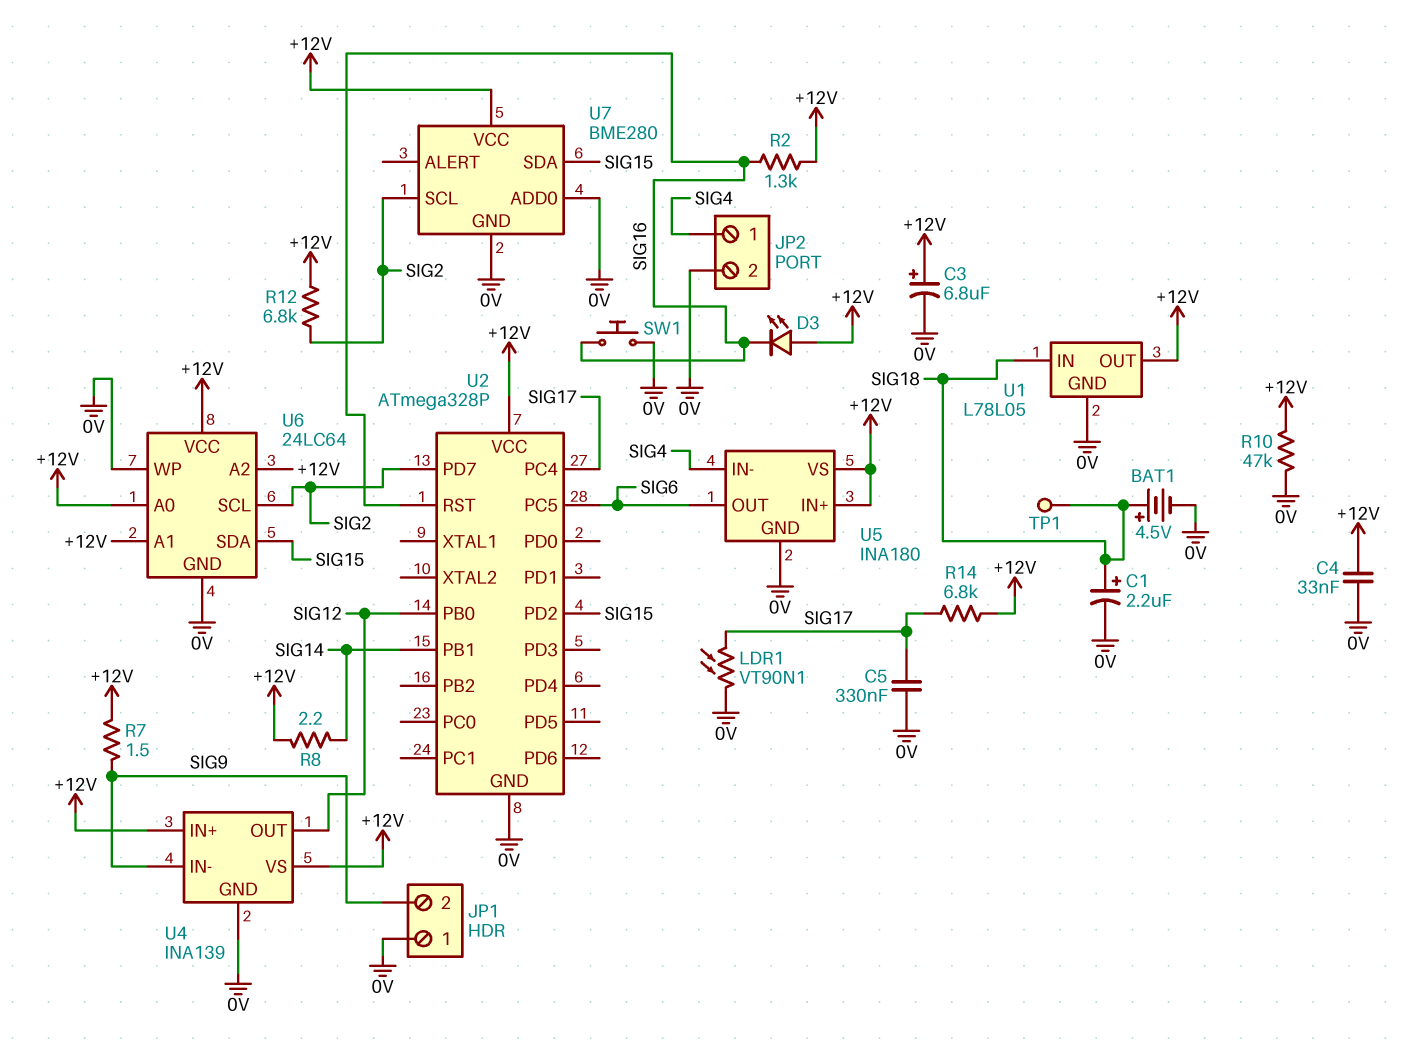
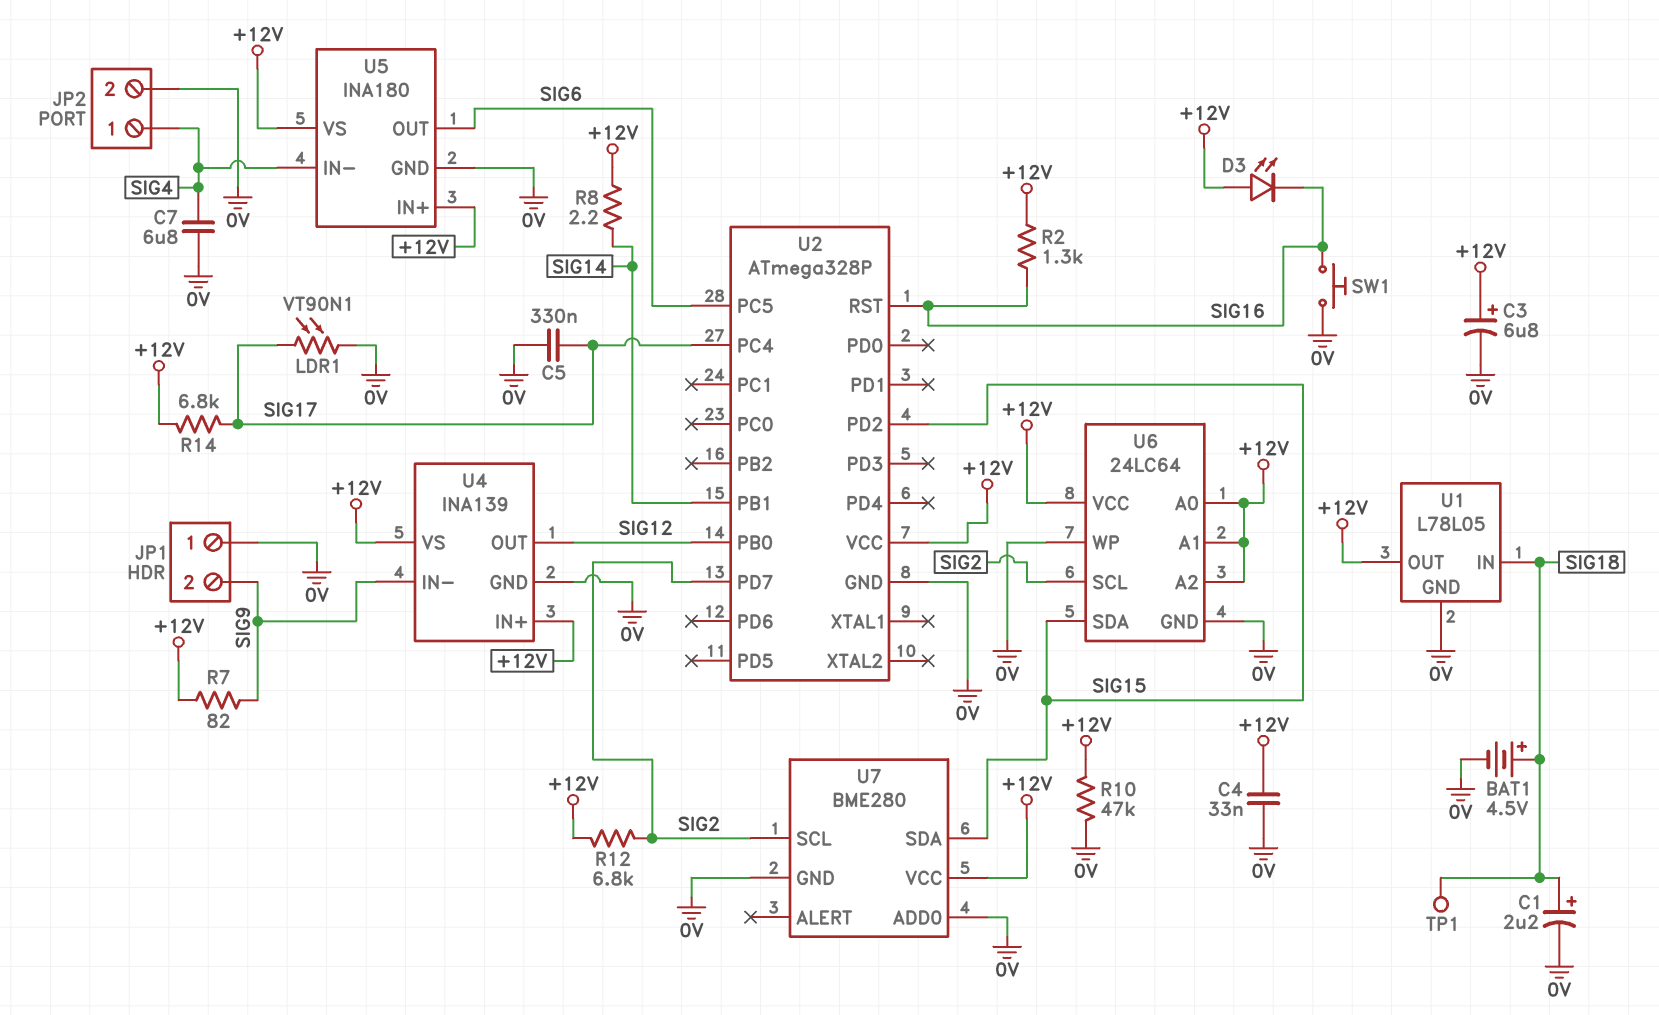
C7: none -> 6.8uF (0V, SIG4)
R7: 1.5 (+12V, SIG9) -> 82 (+12V, SIG9)

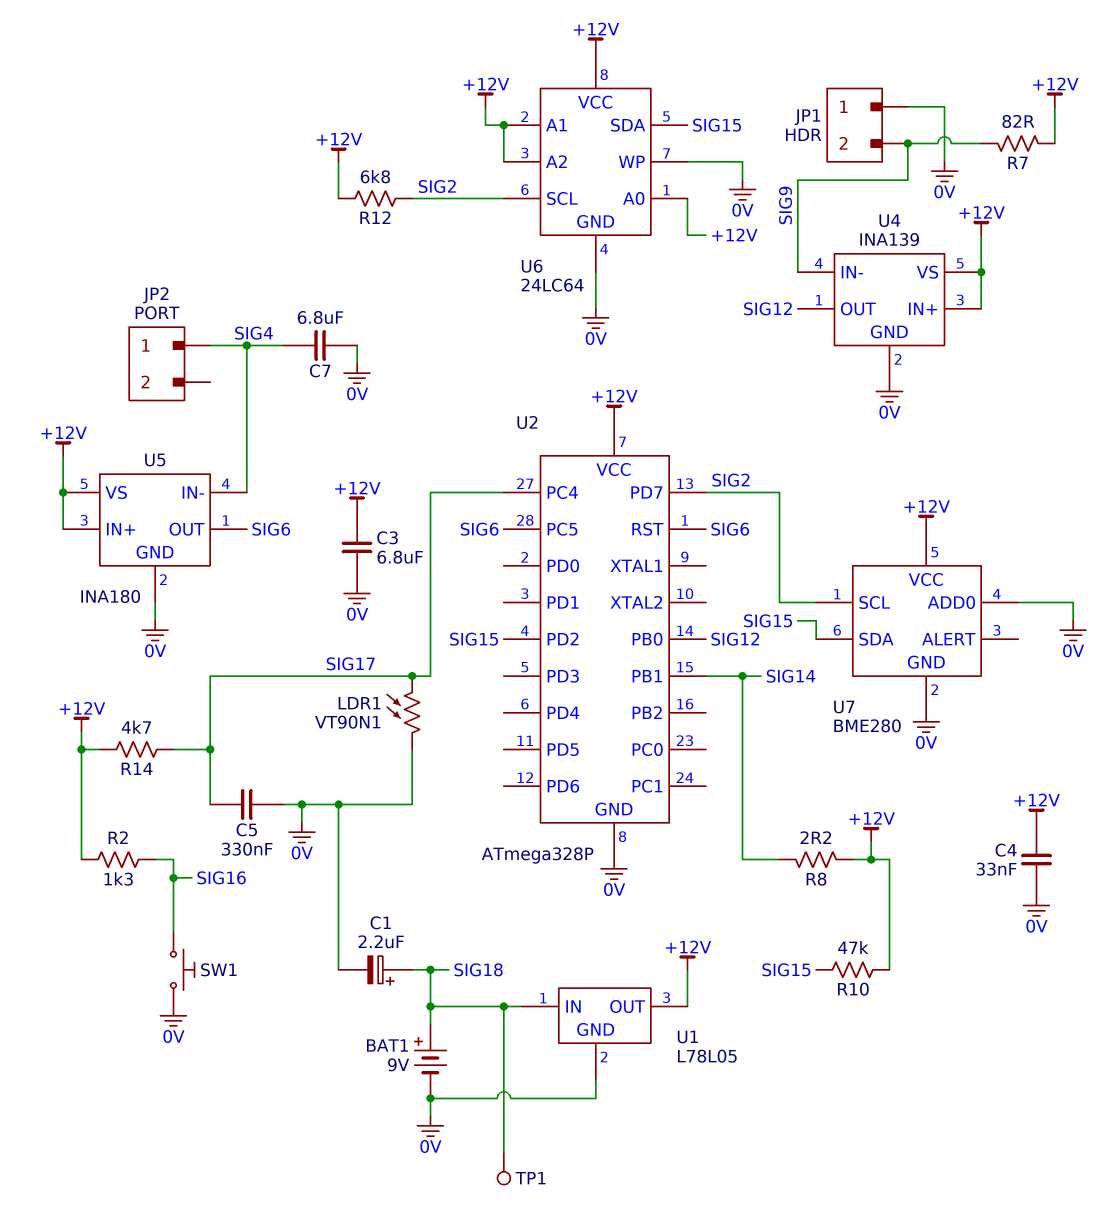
BAT1: 4.5V (plus SIG18, minus 0V) -> 9V (plus SIG18, minus 0V)
C3: 6.8uF (plus +12V, minus 0V) -> 6.8uF (+12V, 0V)
D3: LED (A +12V, K SIG16) -> none
JP2 pin 2: 0V -> none
R10: 47k (+12V, 0V) -> 47k (+12V, SIG15)
R14: 6.8k (+12V, SIG17) -> 4.7k (+12V, SIG17)
U2 pin RST: SIG16 -> SIG6

